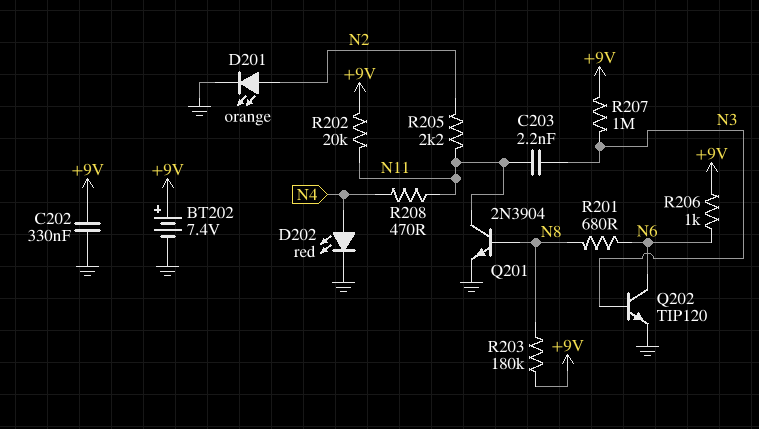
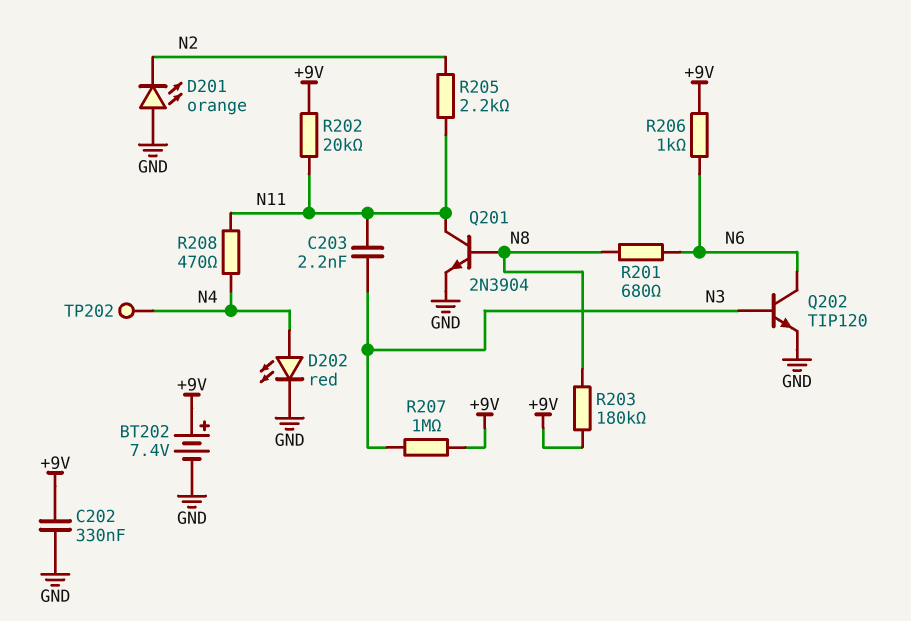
D201: LED orange (A N2, K GND) -> LED orange (A GND, K N2)
TP202: none -> test point (N4)

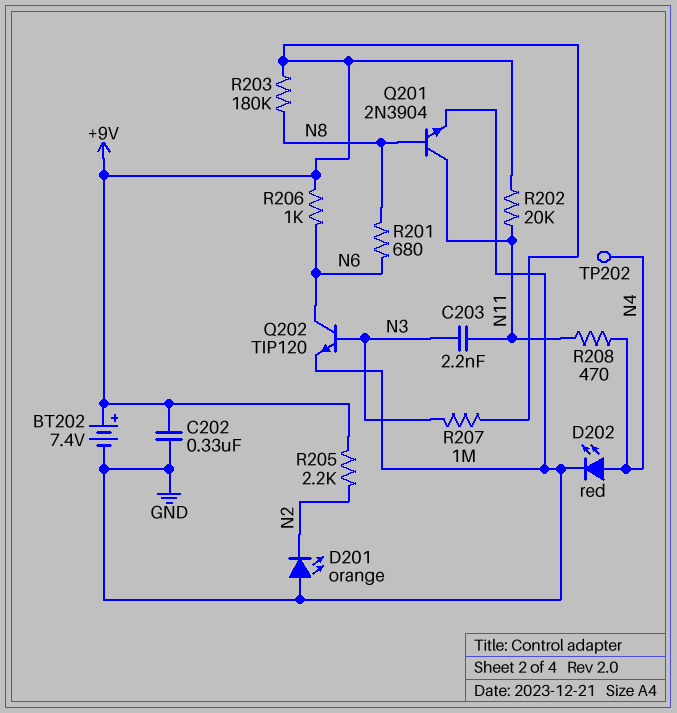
R205: 2.2k (N2, N11) -> 2.2k (+9V, N2)

